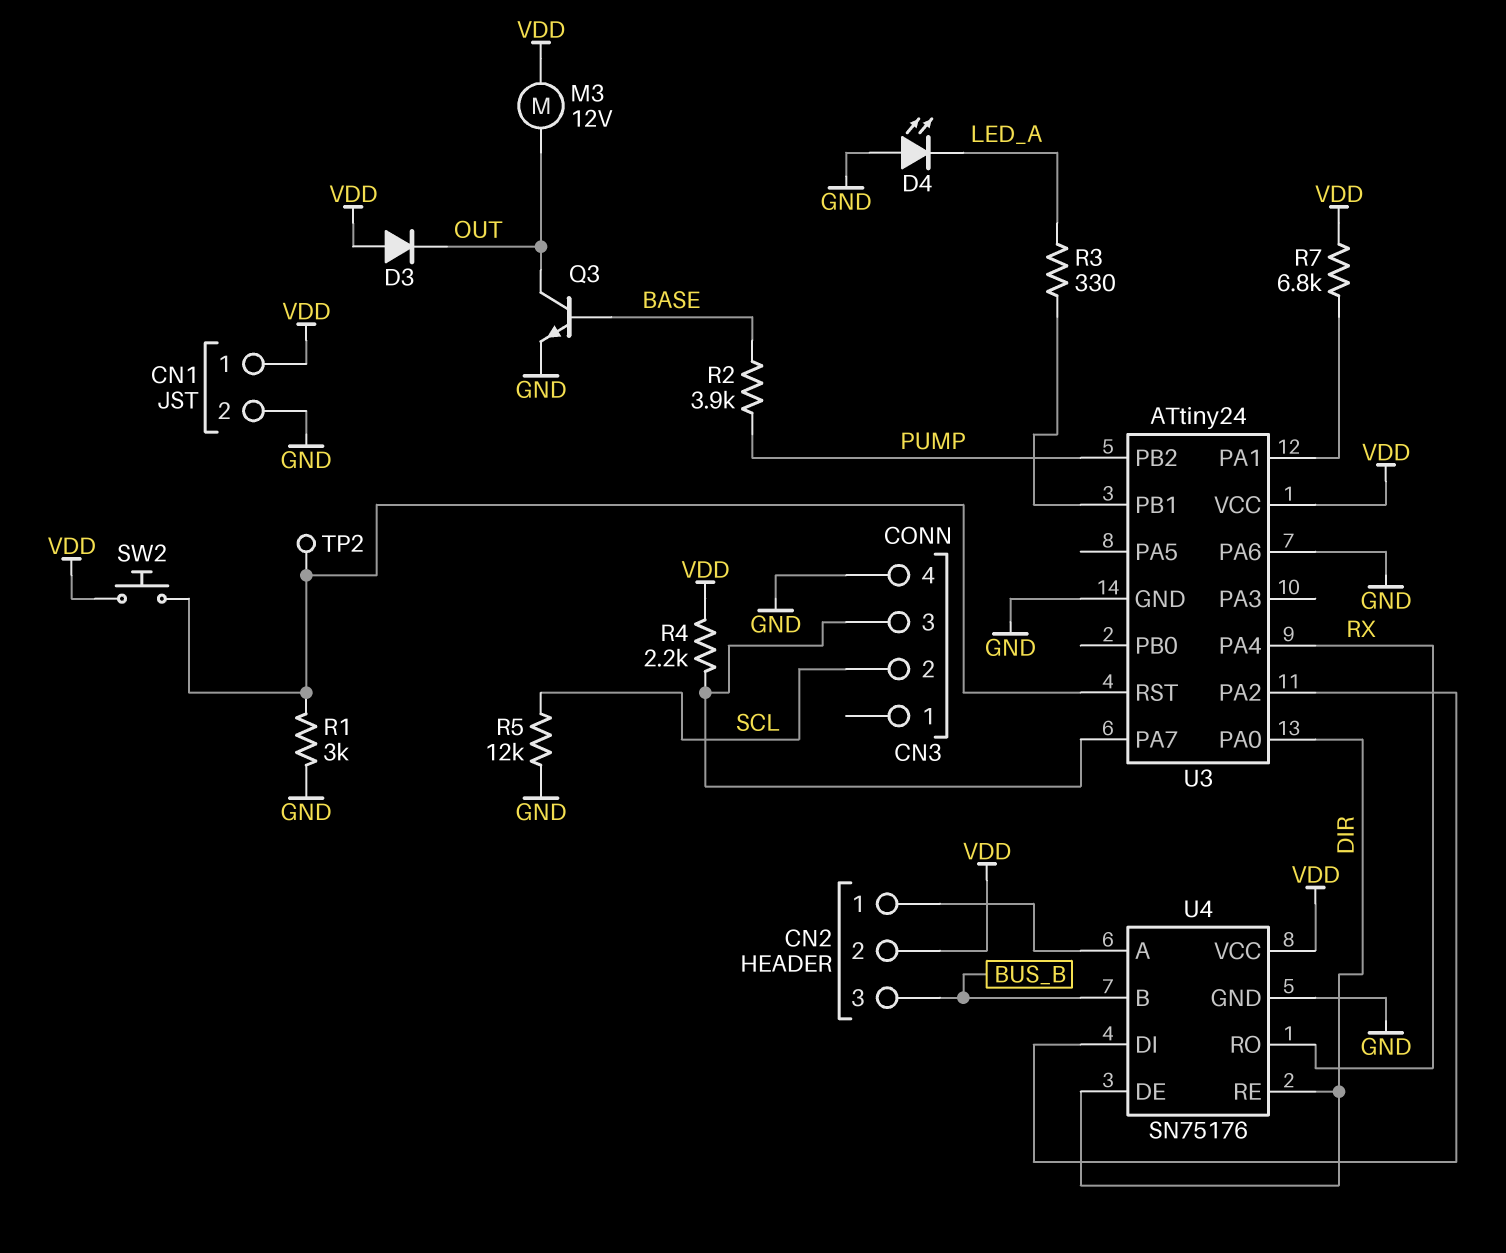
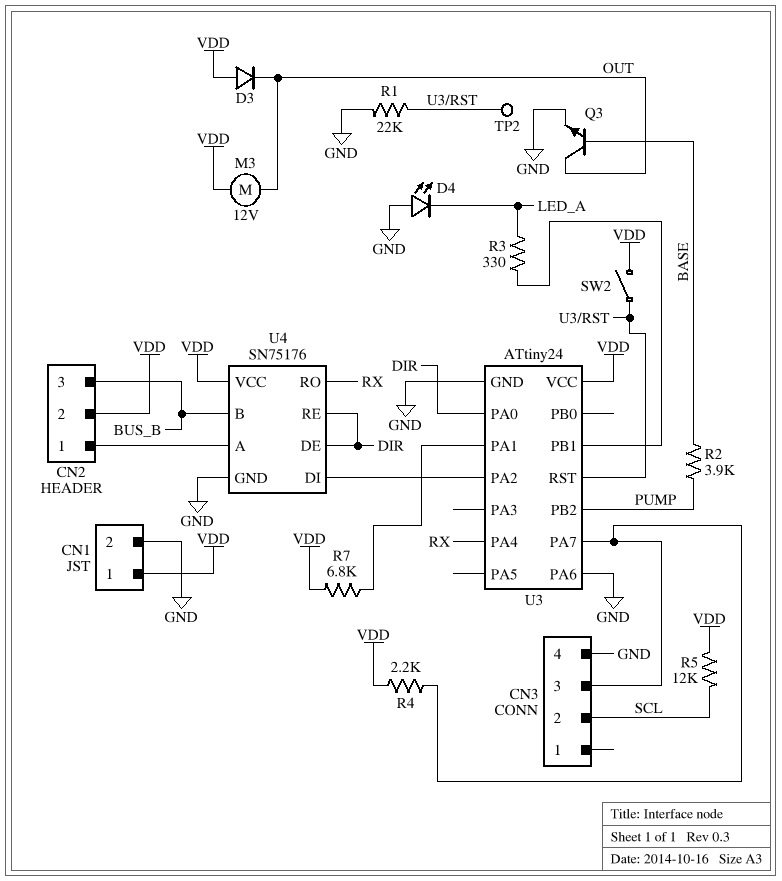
R1: 3k (GND, U3/RST) -> 22k (GND, U3/RST)
R5: 12k (GND, SCL) -> 12k (SCL, VDD)
SW2: button (U3/RST, VDD) -> switch (U3/RST, VDD)

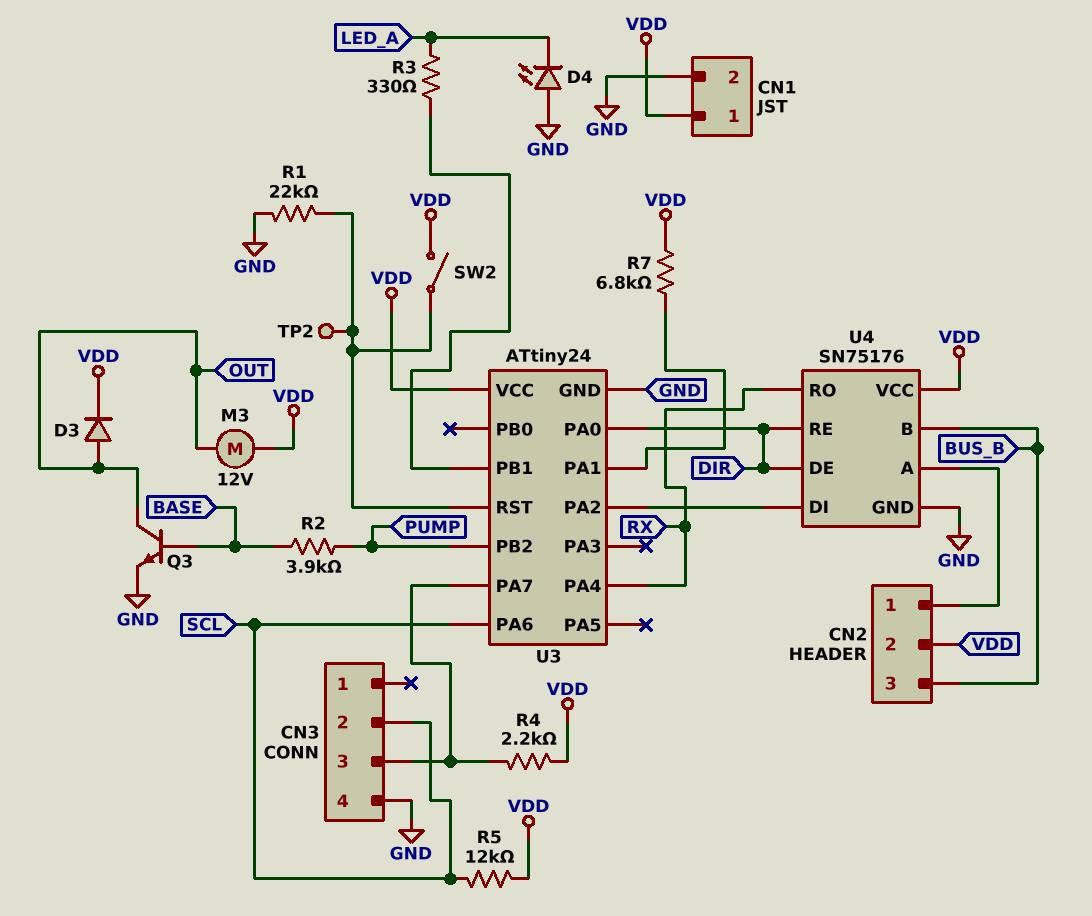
D3: diode (A VDD, K OUT) -> diode (A OUT, K VDD)
U3 pin PA6: GND -> SCL

